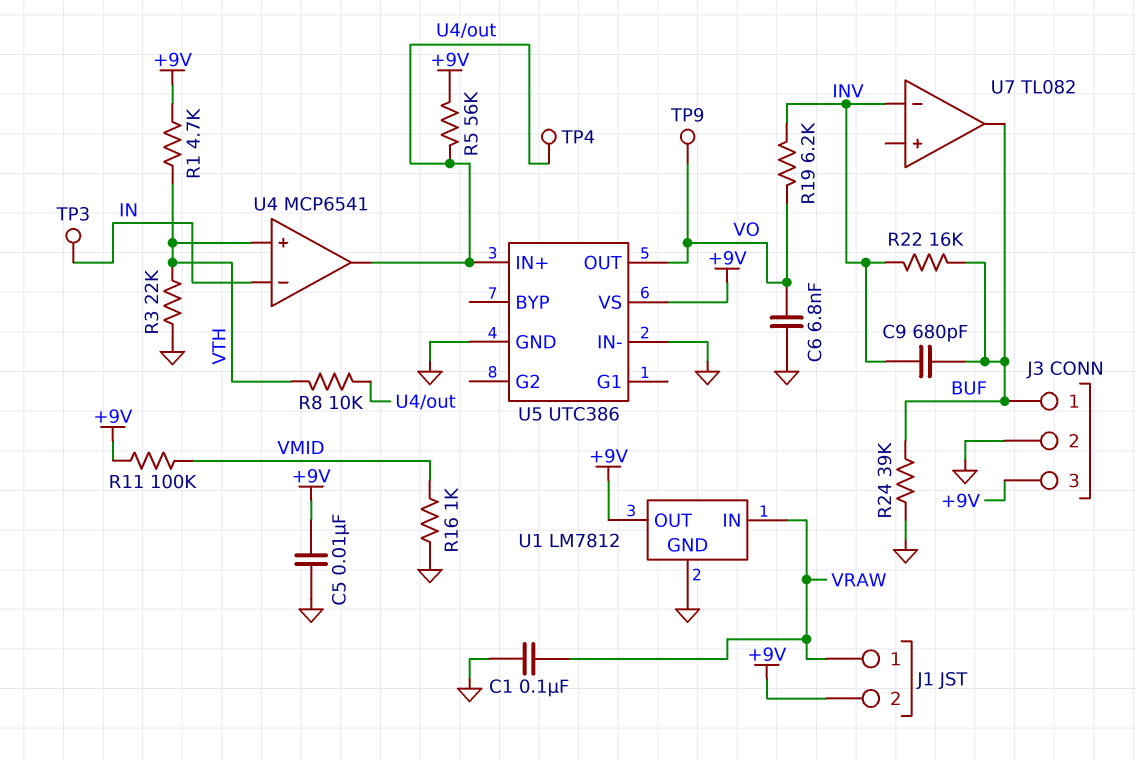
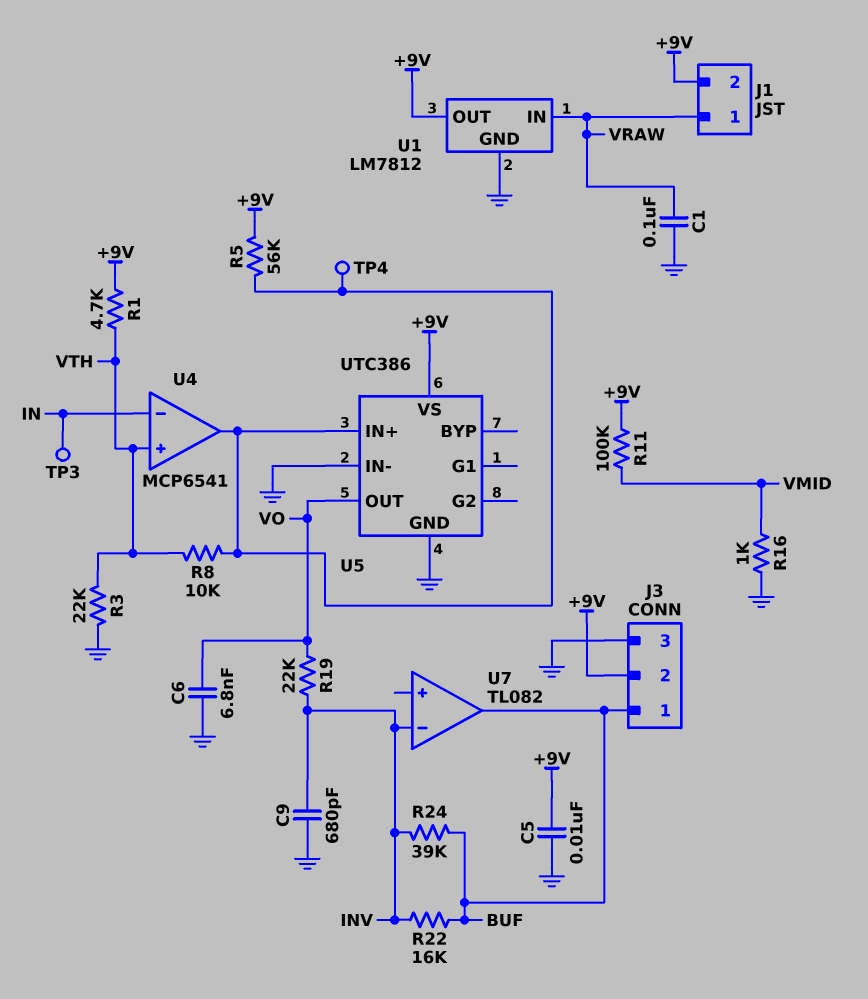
C9: 680pF (BUF, INV) -> 680pF (GND, INV)
J3 pin 2: GND -> +9V
J3 pin 3: +9V -> GND
R19: 6.2k (INV, VO) -> 22k (INV, VO)
R24: 39k (BUF, GND) -> 39k (BUF, INV)
TP9: test point (VO) -> none

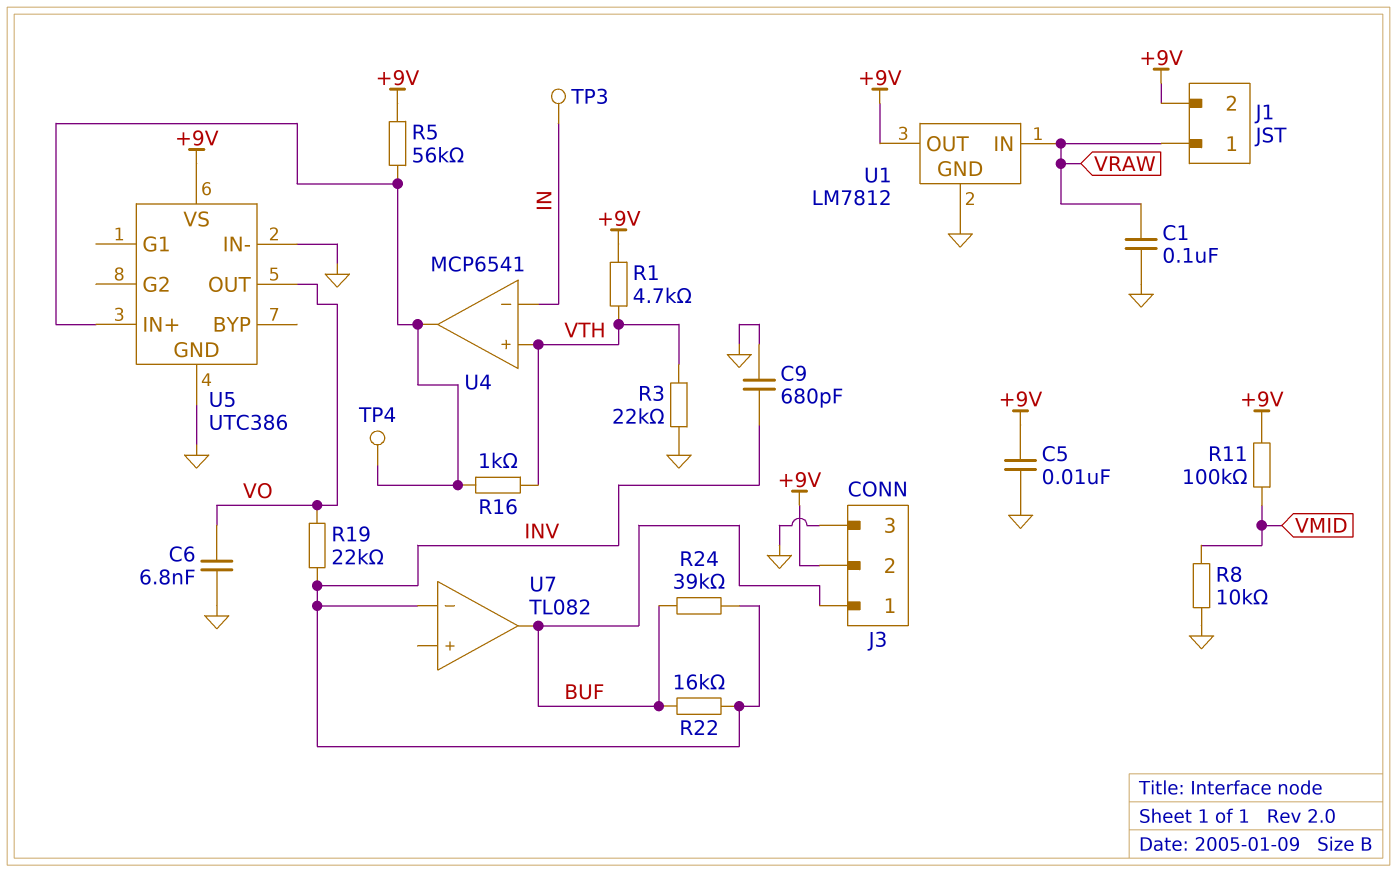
R8: 10k (U4/out, VTH) -> 10k (GND, VMID)
R16: 1k (GND, VMID) -> 1k (U4/out, VTH)

